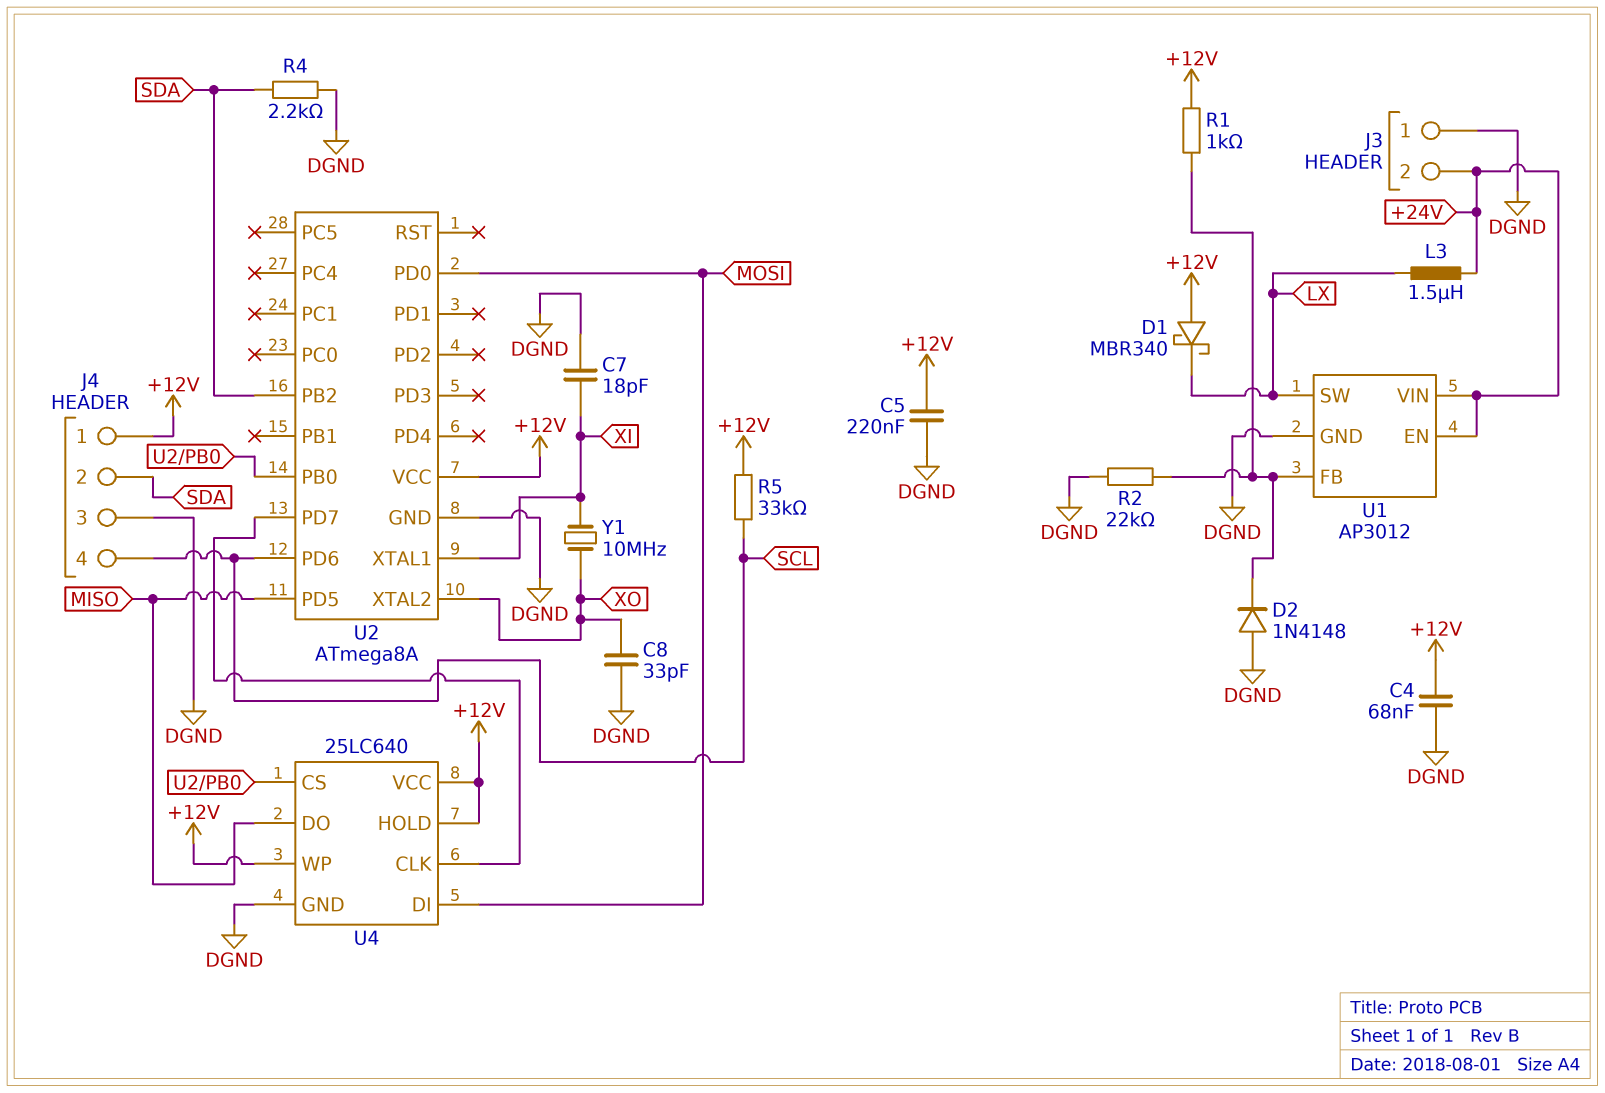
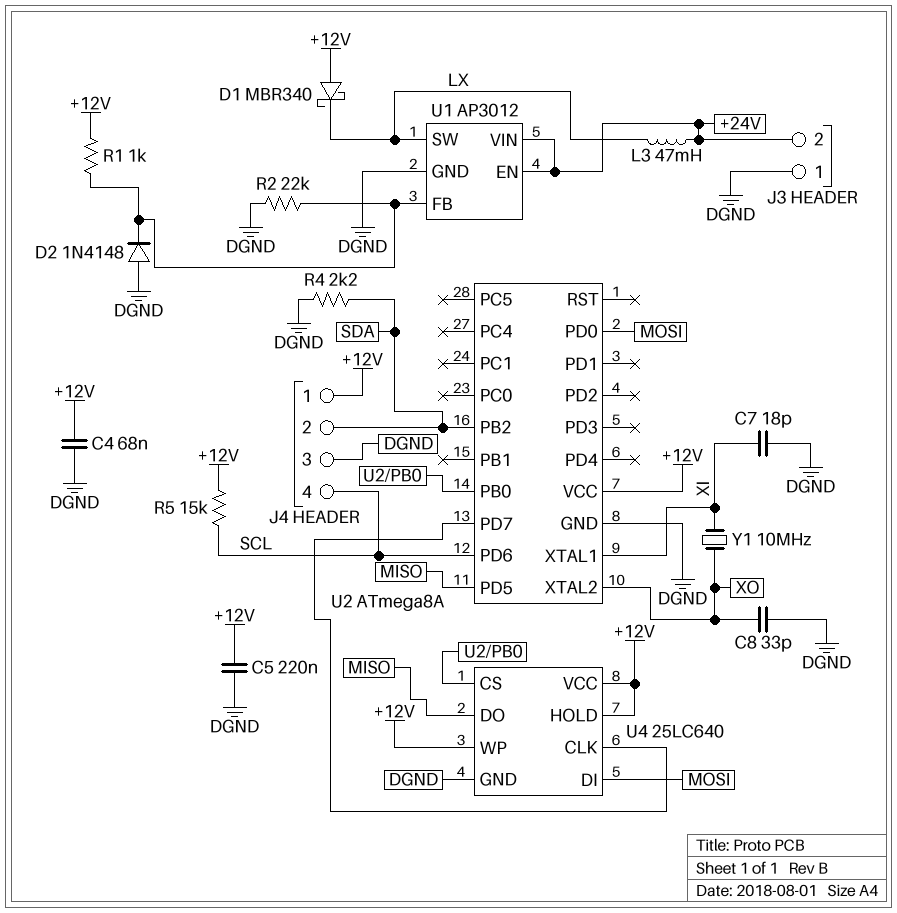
L3: 1.5uH (+24V, LX) -> 47mH (+24V, LX)
R5: 33k (+12V, SCL) -> 15k (+12V, SCL)

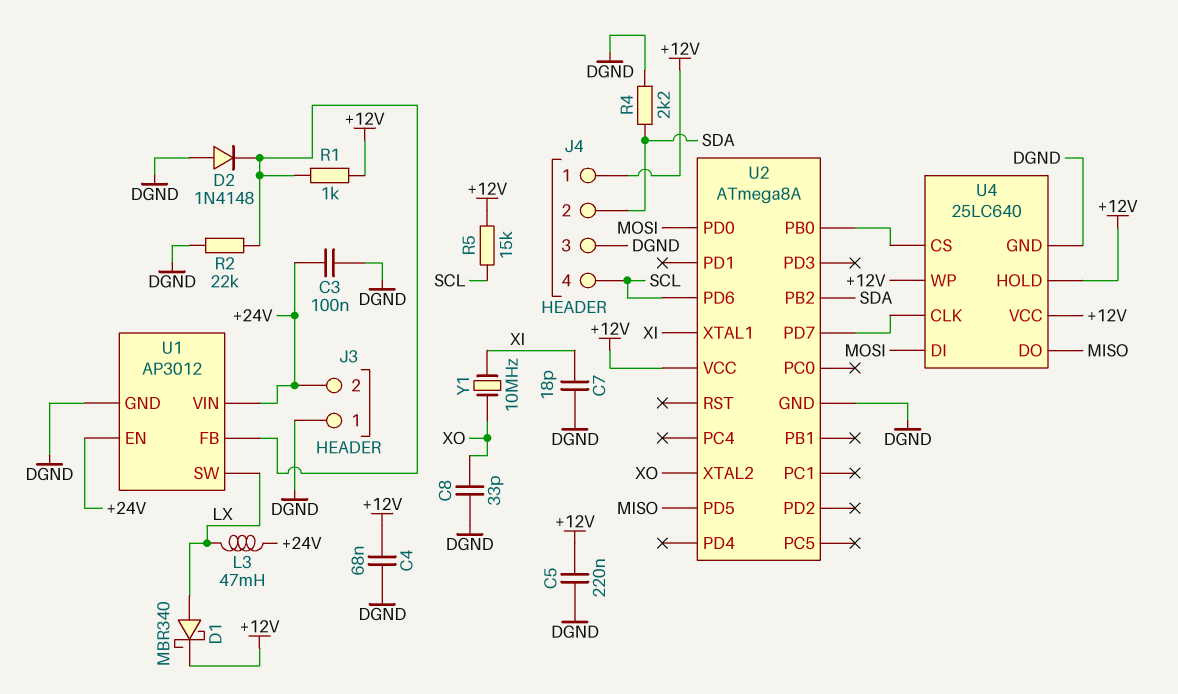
C3: none -> 100nF (+24V, DGND)
D1: schottky MBR340 (A +12V, K LX) -> schottky MBR340 (A LX, K +12V)

